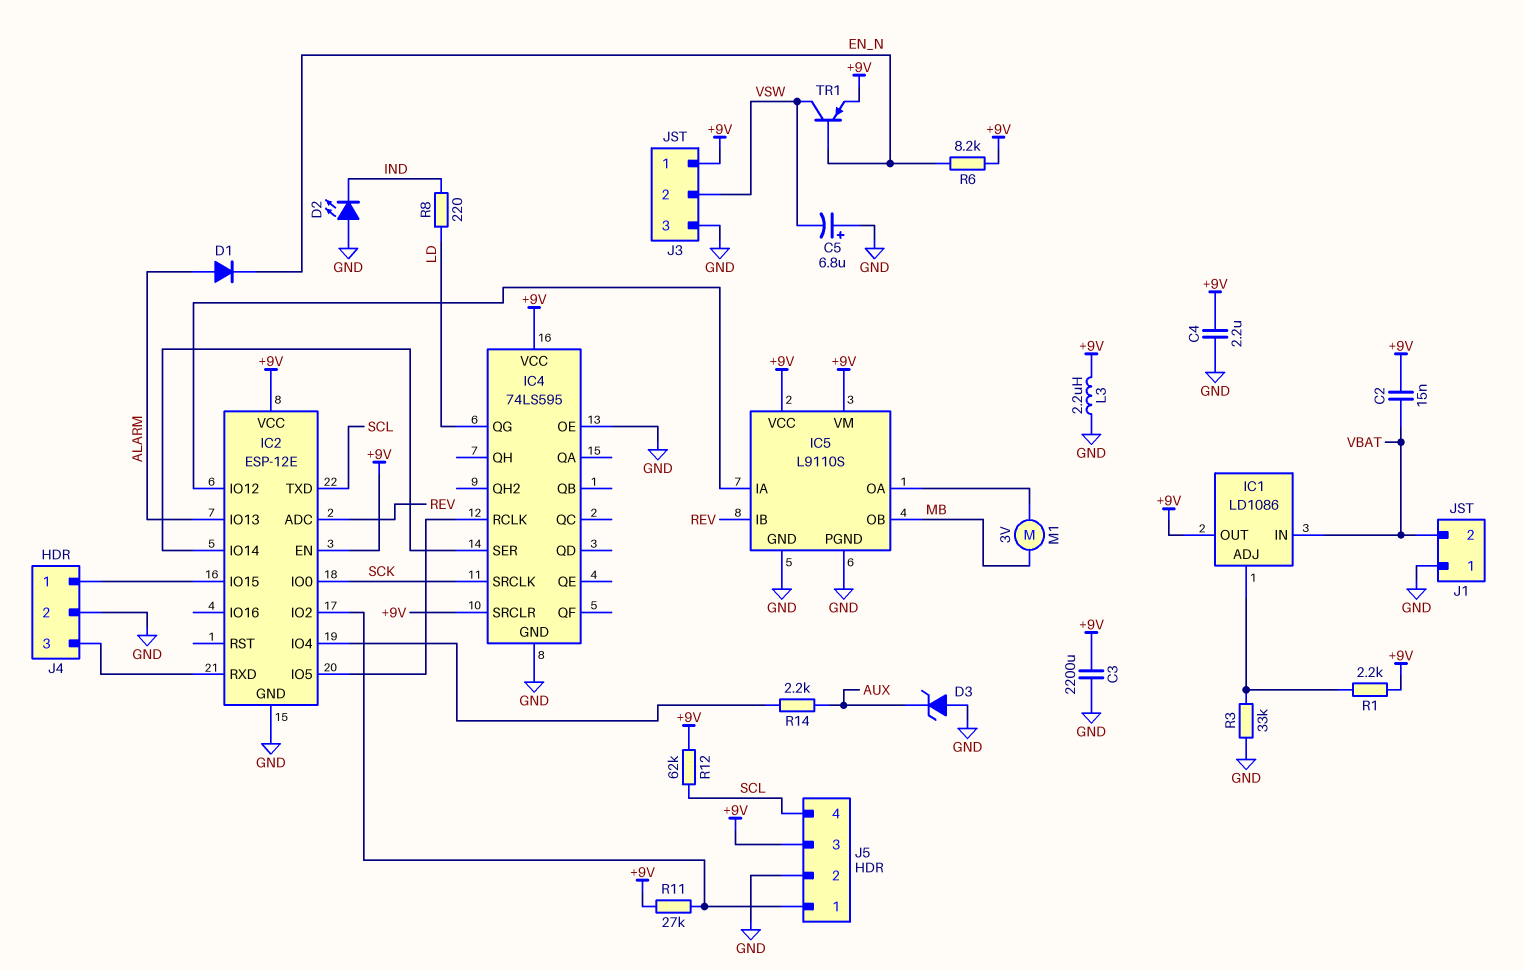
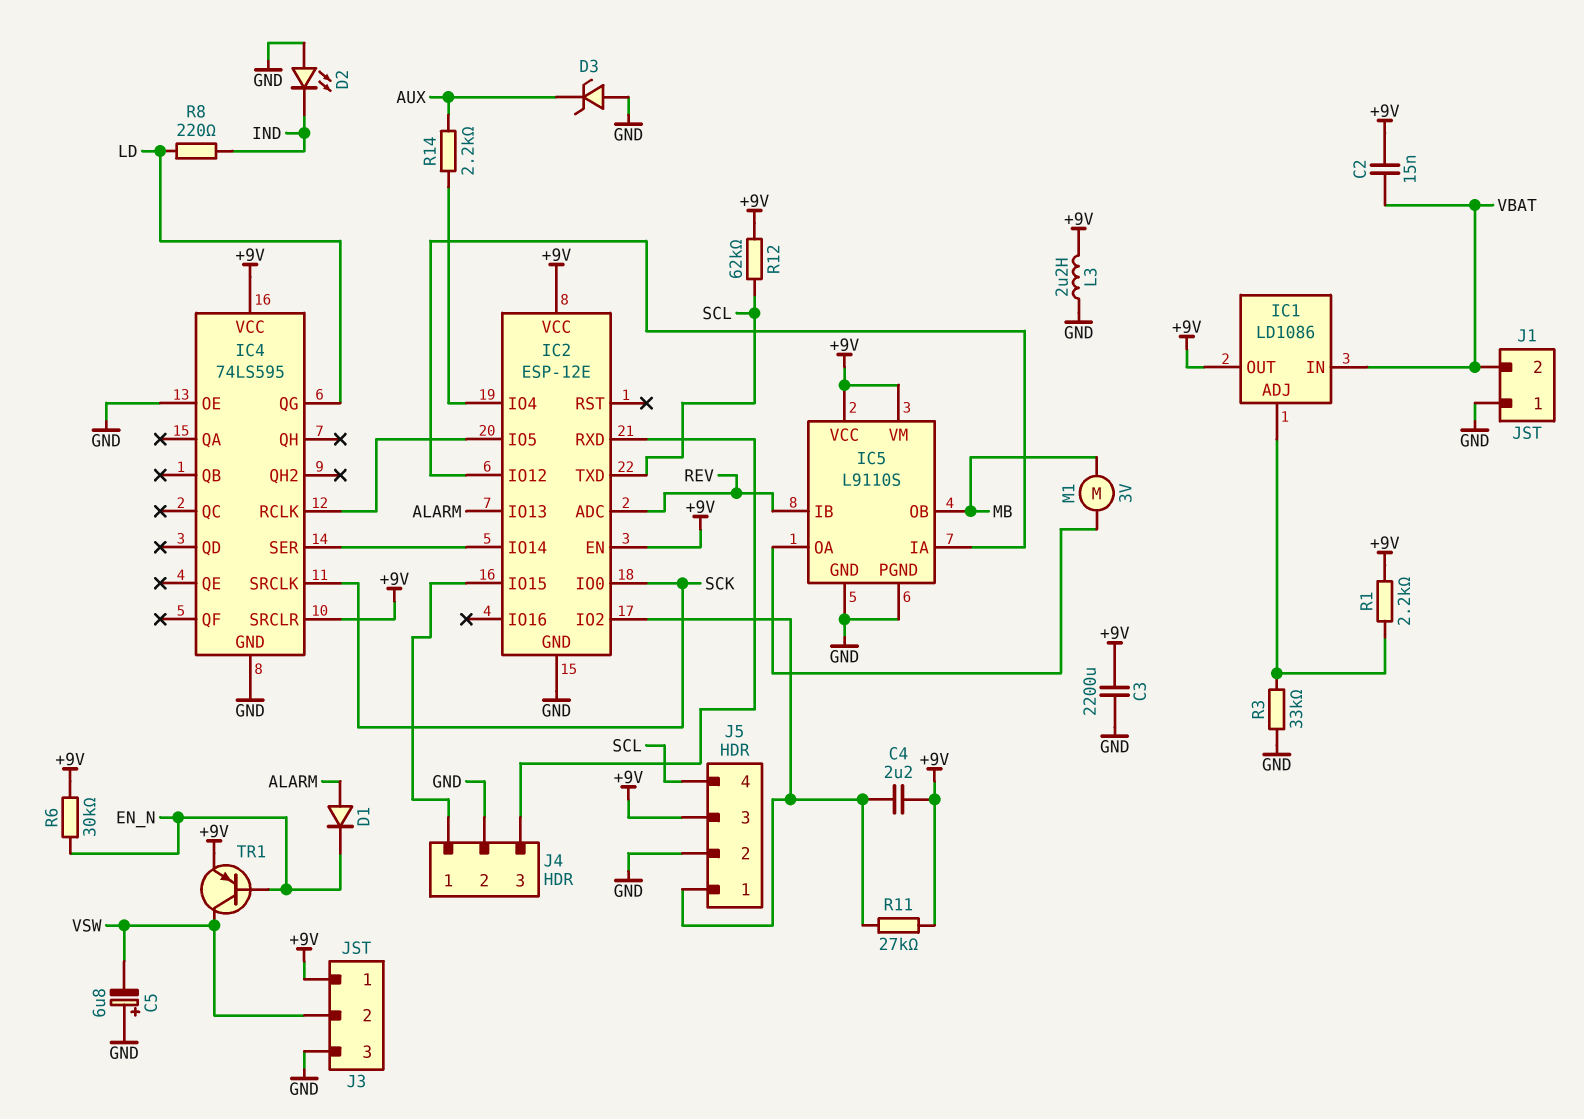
C4: 2.2uF (+9V, GND) -> 2.2uF (+9V, IC2/IO2)
R6: 8.2k (+9V, EN_N) -> 30k (+9V, EN_N)

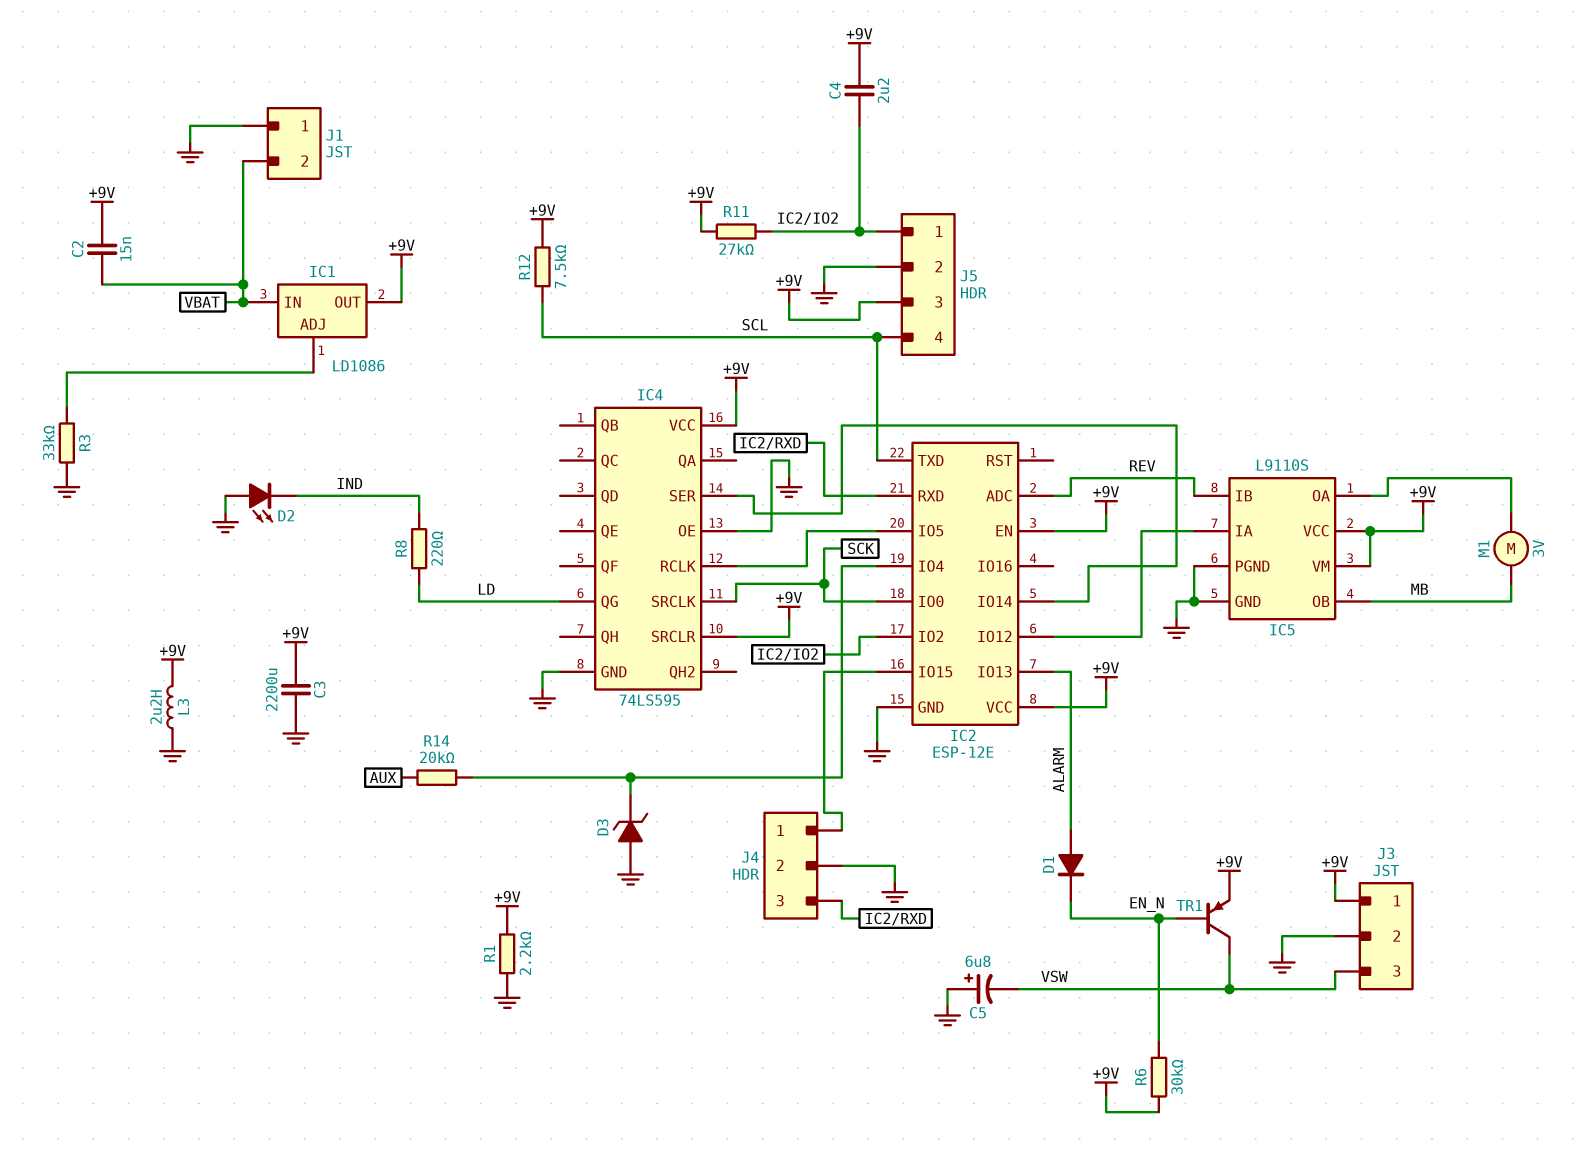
D3: zener (A GND, K AUX) -> zener (A GND, K IC2/IO4)
J3 pin 2: VSW -> GND
J3 pin 3: GND -> VSW
R1: 2.2k (+9V, IC1/ADJ) -> 2.2k (+9V, GND)
R12: 62k (+9V, SCL) -> 7.5k (+9V, SCL)
R14: 2.2k (AUX, IC2/IO4) -> 20k (AUX, IC2/IO4)

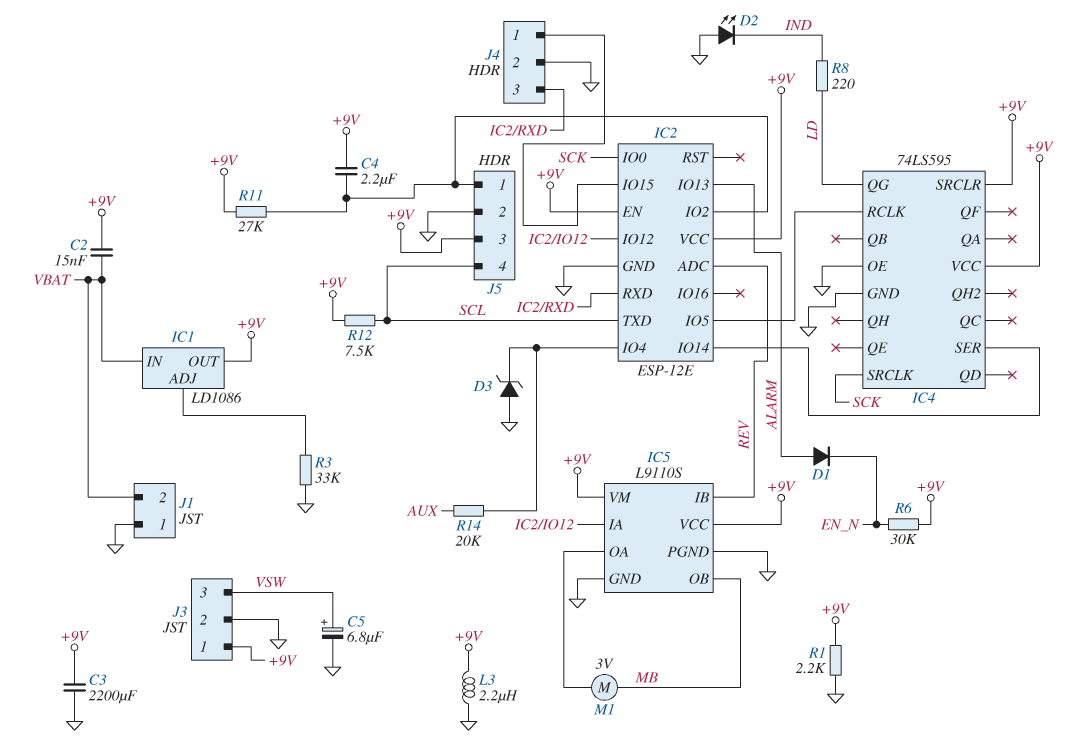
C5: 6.8uF (plus GND, minus VSW) -> 6.8uF (plus VSW, minus GND)
TR1: PNP (B EN_N, C VSW, E +9V) -> none

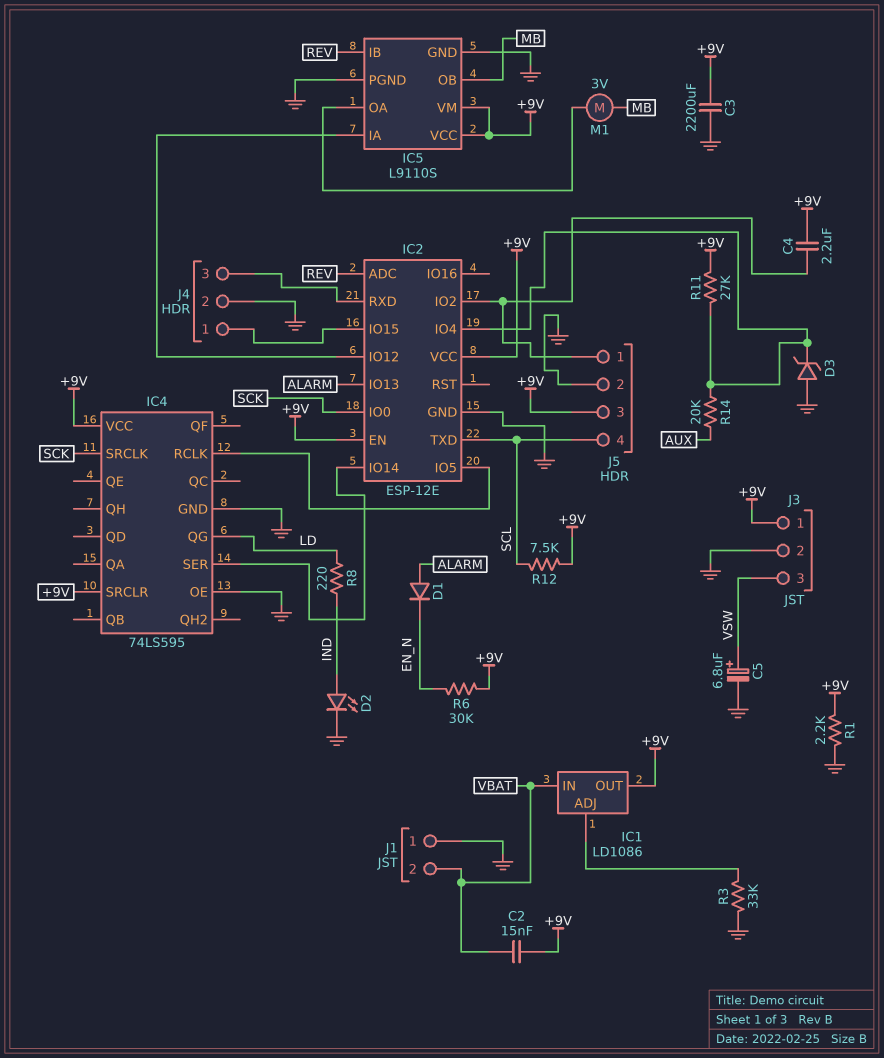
D2: LED (A GND, K IND) -> LED (A IND, K GND)
L3: 2.2uH (+9V, GND) -> none
R11: 27k (+9V, IC2/IO2) -> 27k (+9V, IC2/IO4)

